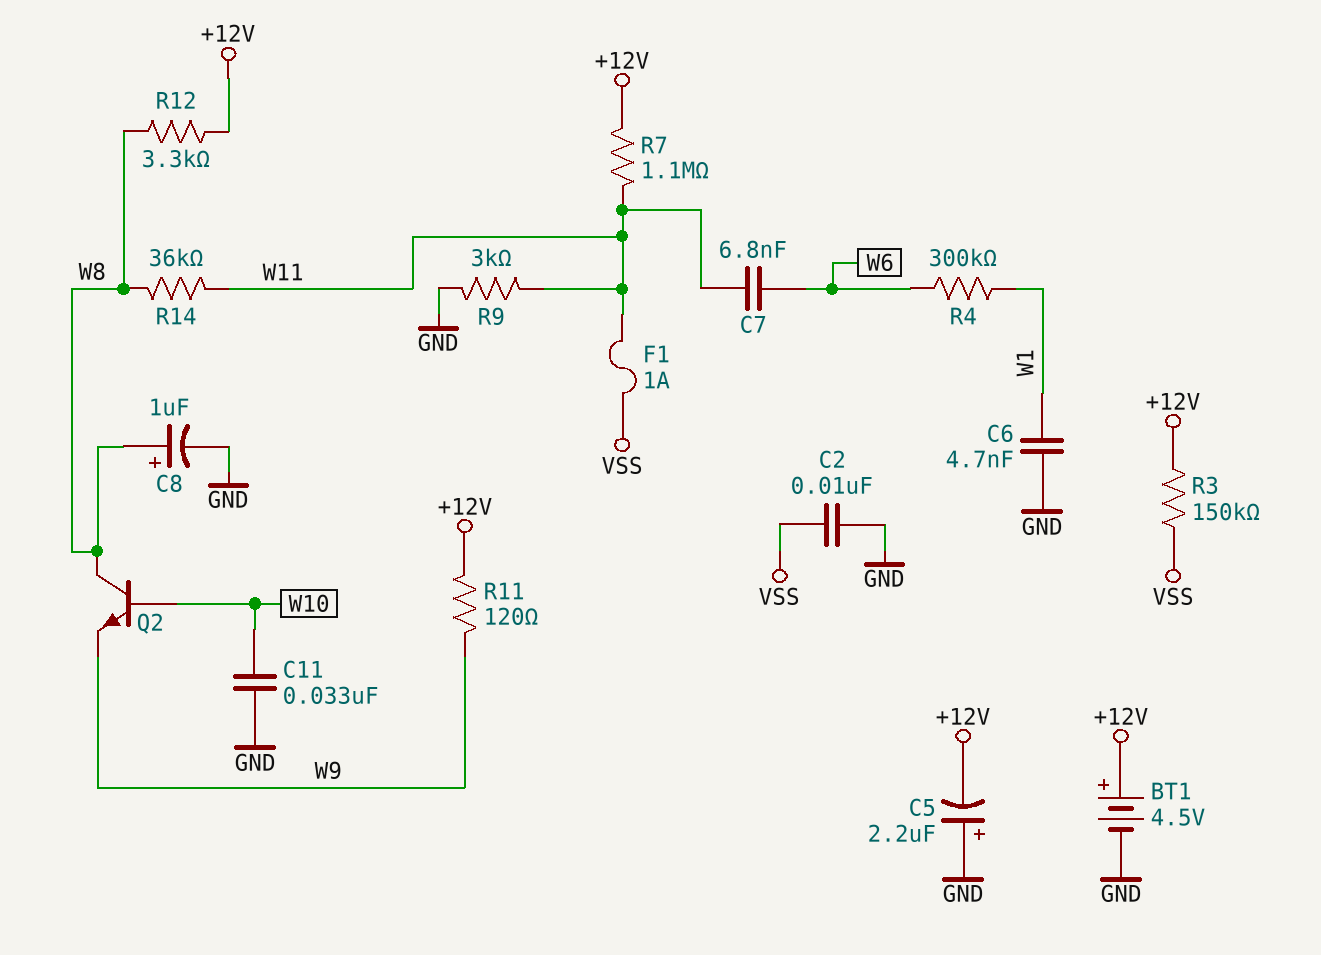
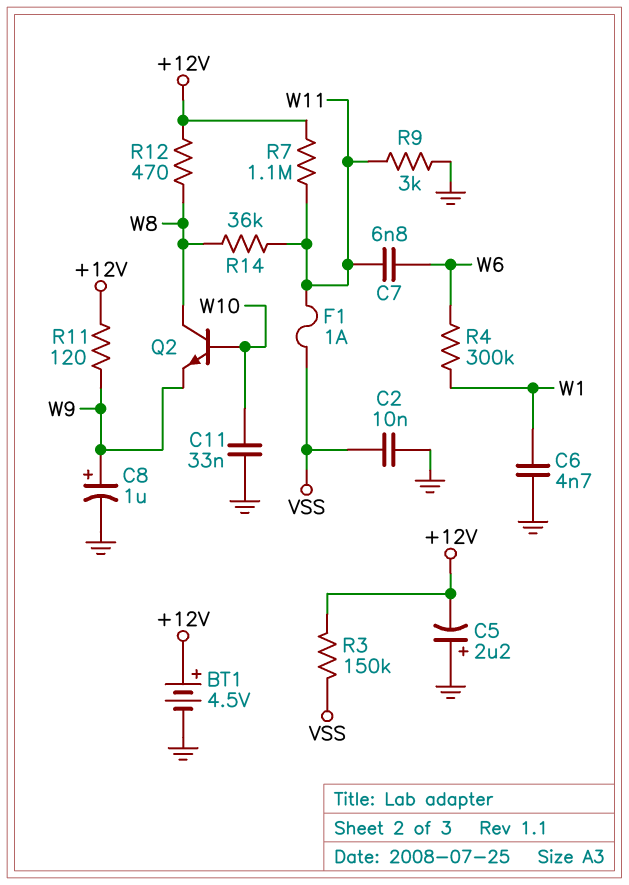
C8: 1uF (plus W8, minus GND) -> 1uF (plus W9, minus GND)
R12: 3.3k (+12V, W8) -> 470 (+12V, W8)

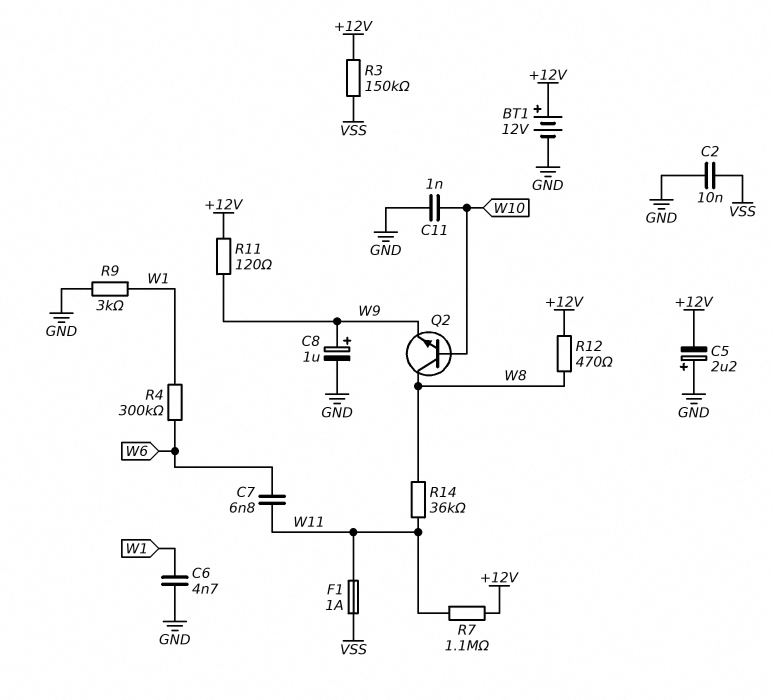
BT1: 4.5V (plus +12V, minus GND) -> 12V (plus +12V, minus GND)
C11: 33nF (GND, W10) -> 1nF (GND, W10)
R9: 3k (GND, W11) -> 3k (GND, W1)

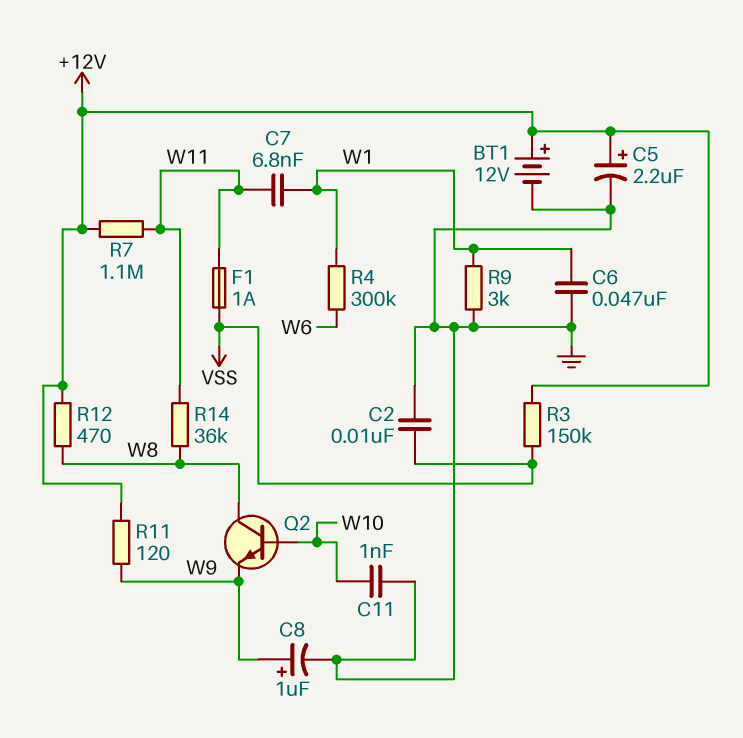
C5: 2.2uF (plus GND, minus +12V) -> 2.2uF (plus +12V, minus GND)
C6: 4.7nF (GND, W1) -> 47nF (GND, W1)
C7: 6.8nF (W6, W11) -> 6.8nF (W1, W11)

